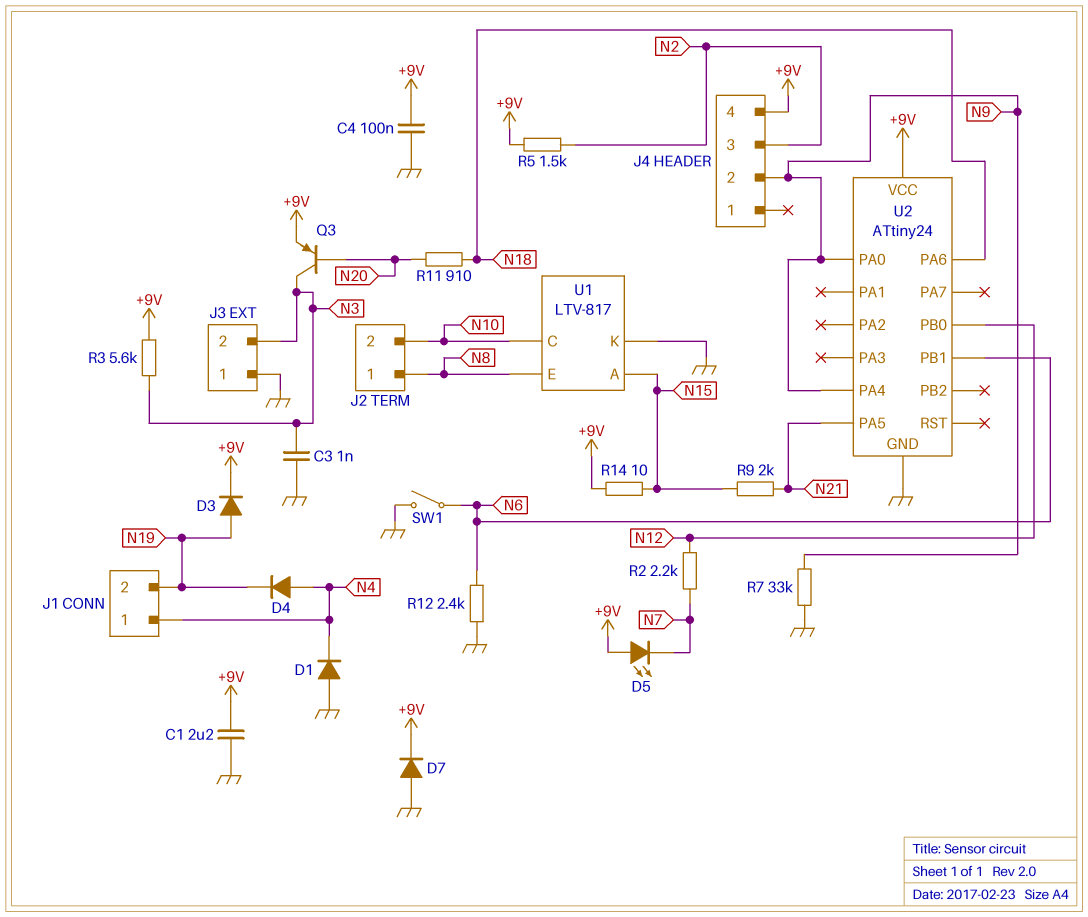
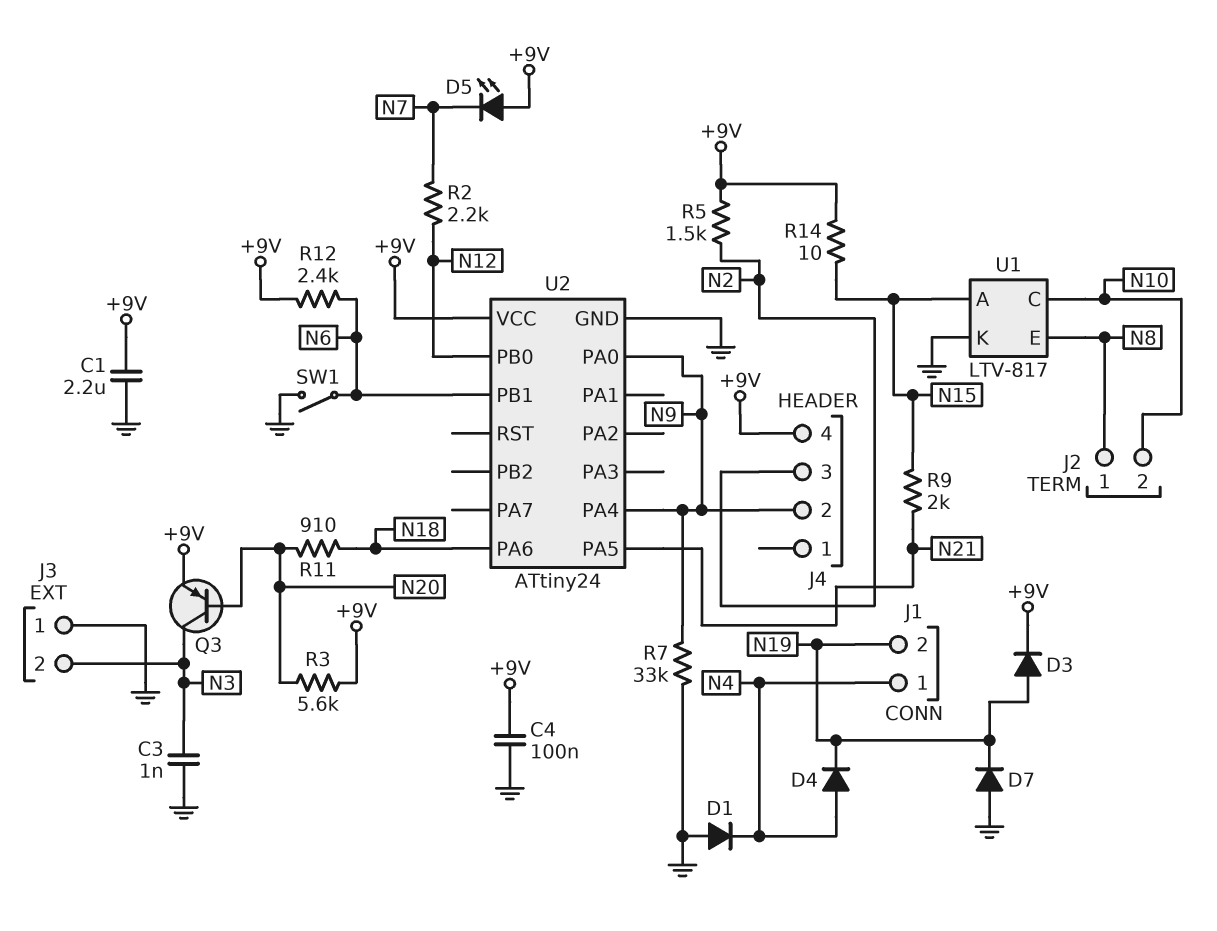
D7: diode (A GND, K +9V) -> diode (A GND, K N19)
R3: 5.6k (+9V, N3) -> 5.6k (+9V, N20)
R12: 2.4k (GND, N6) -> 2.4k (+9V, N6)

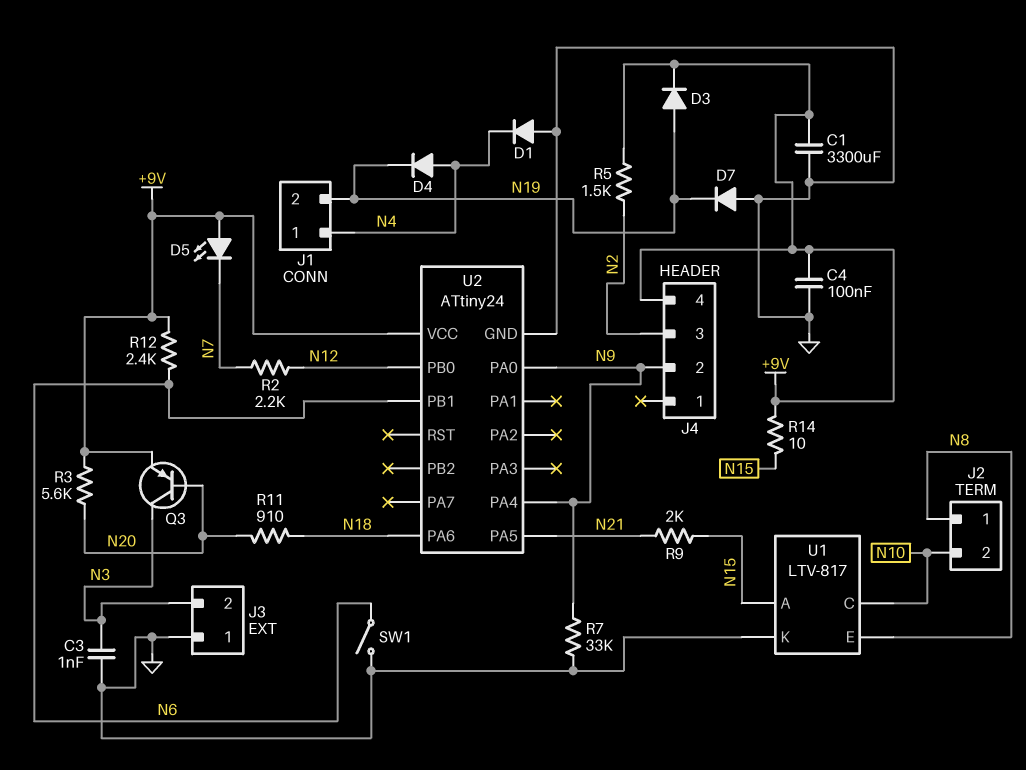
C1: 2.2uF (+9V, GND) -> 3300uF (+9V, GND)

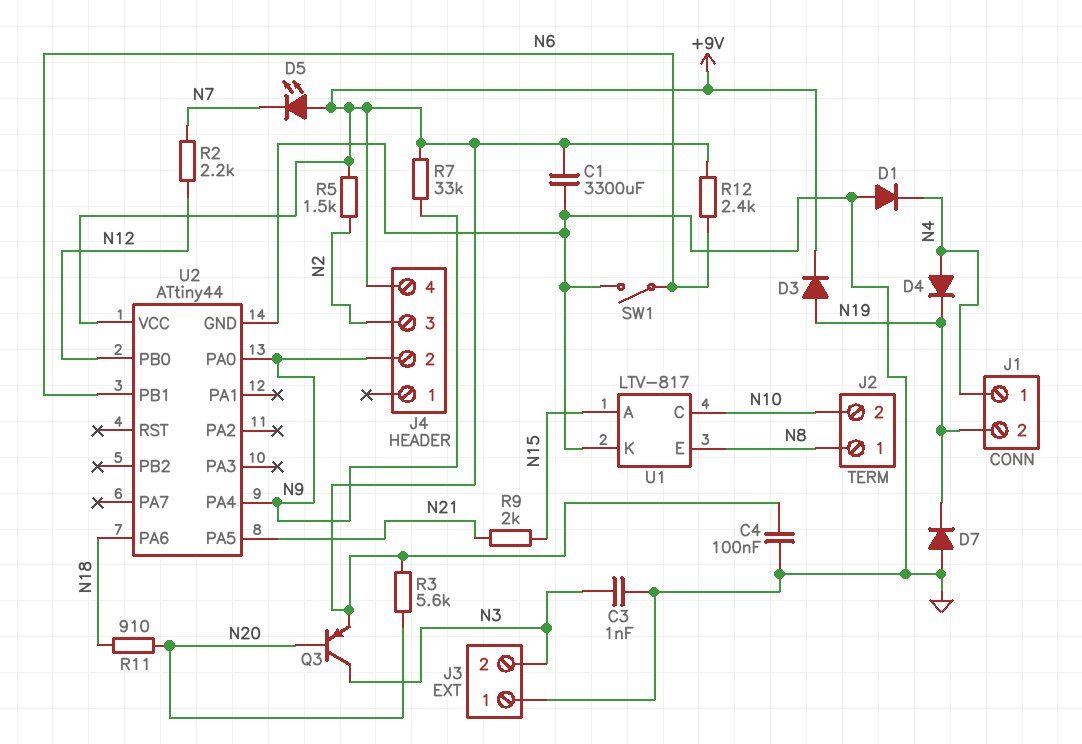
R7: 33k (GND, N9) -> 33k (+9V, N9)
R14: 10 (+9V, N15) -> none
U2: ATtiny24 -> ATtiny44

